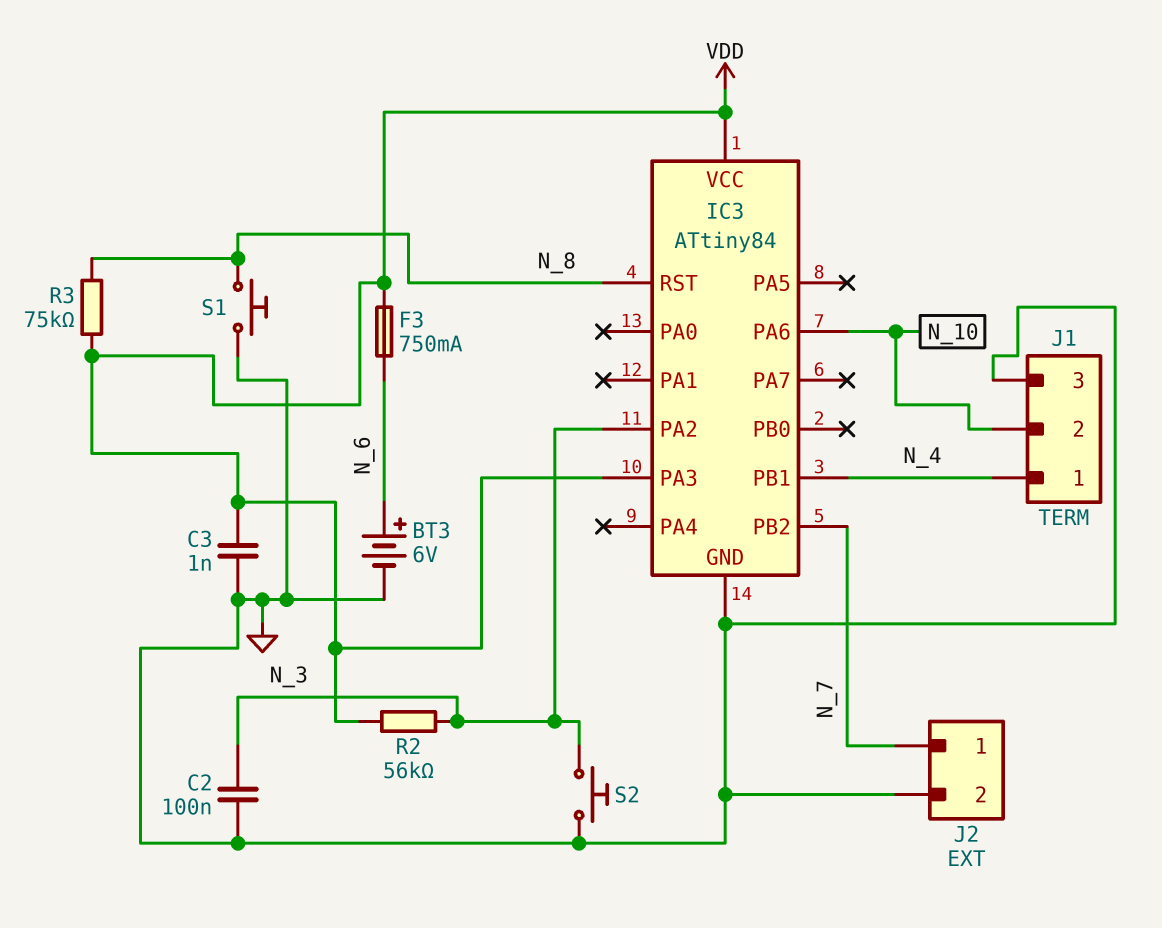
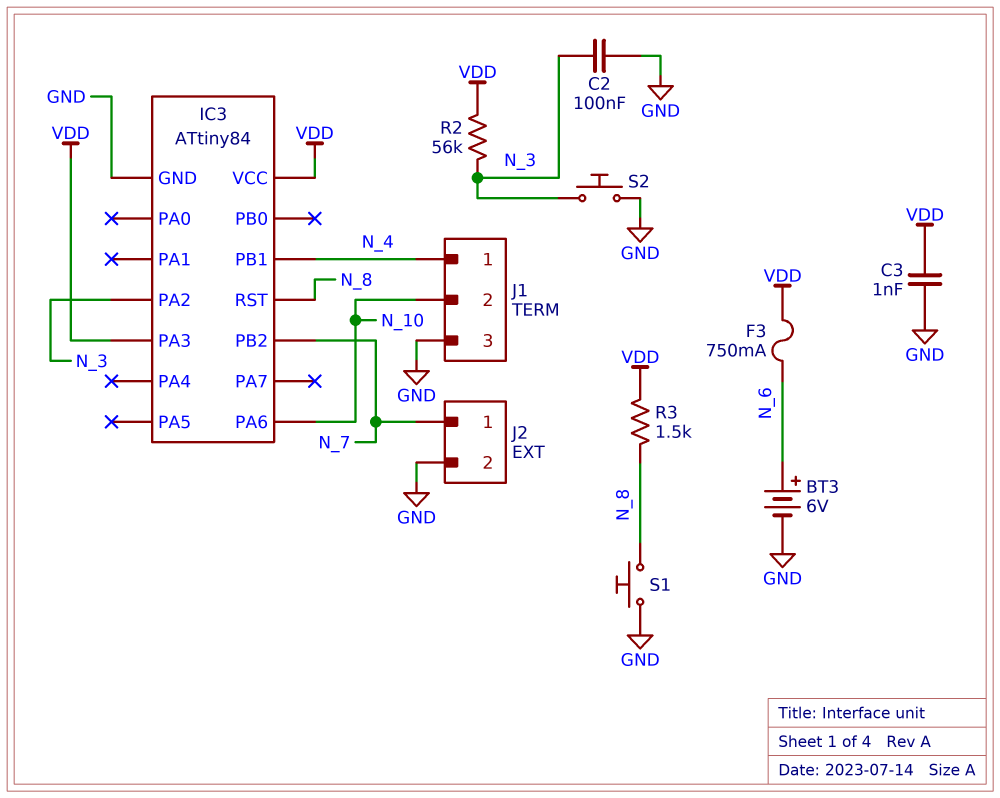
R3: 75k (N_8, VDD) -> 1.5k (N_8, VDD)

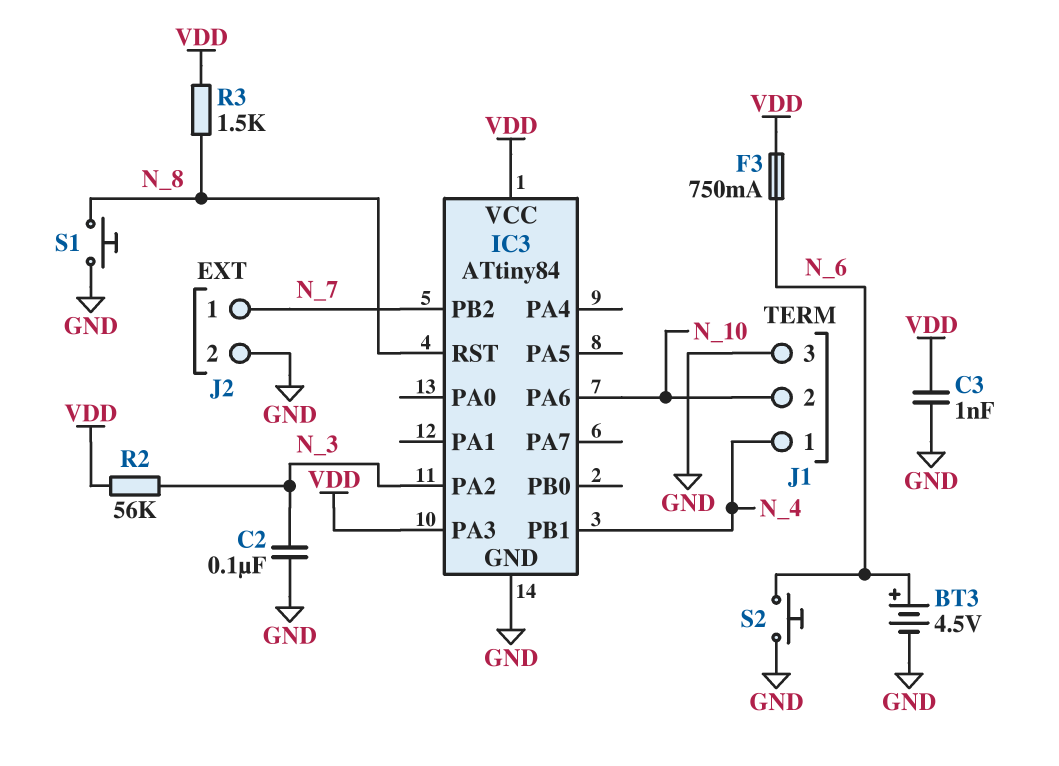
BT3: 6V (plus N_6, minus GND) -> 4.5V (plus N_6, minus GND)
S2: button (GND, N_3) -> button (GND, N_6)

